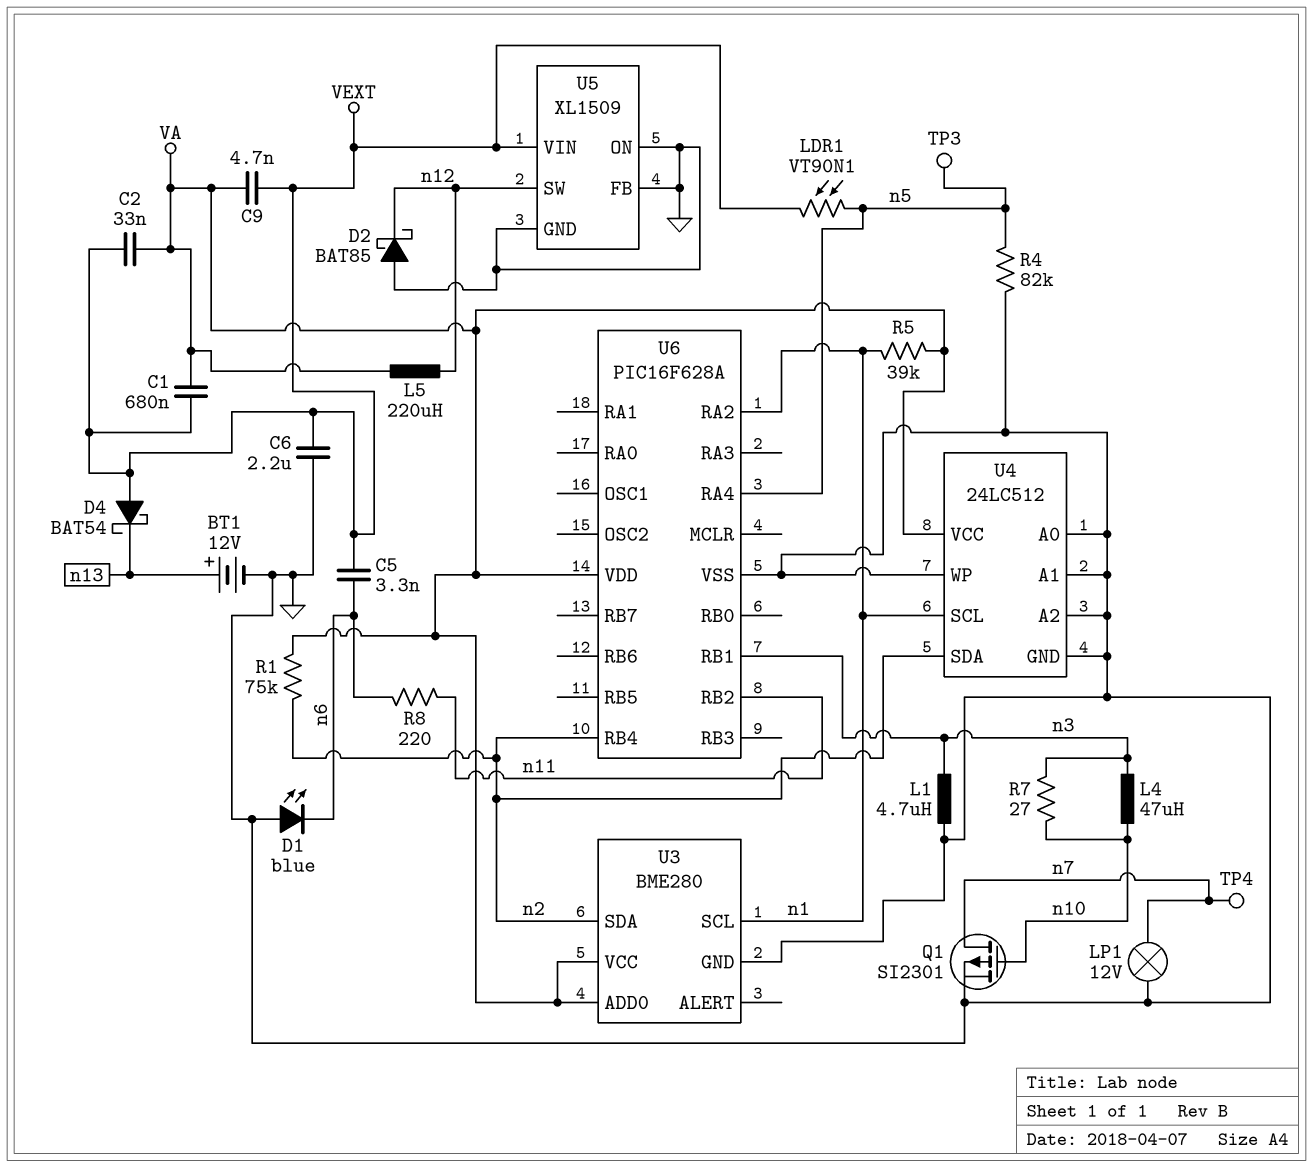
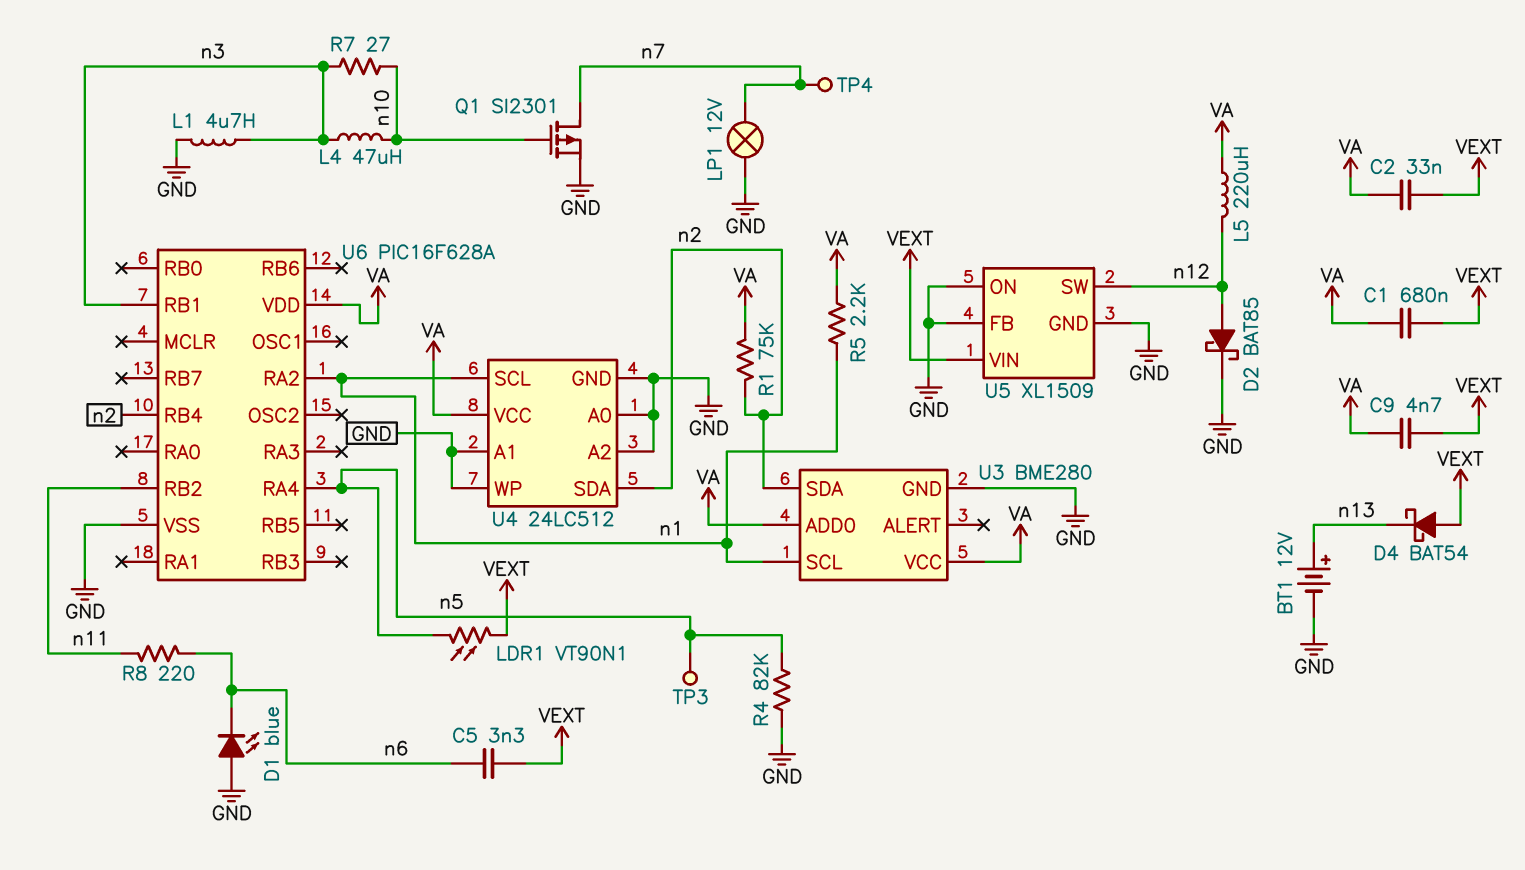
C6: 2.2uF (GND, VEXT) -> none
D2: schottky BAT85 (A GND, K n12) -> schottky BAT85 (A n12, K GND)
R5: 39k (VA, n1) -> 2.2k (VA, n1)

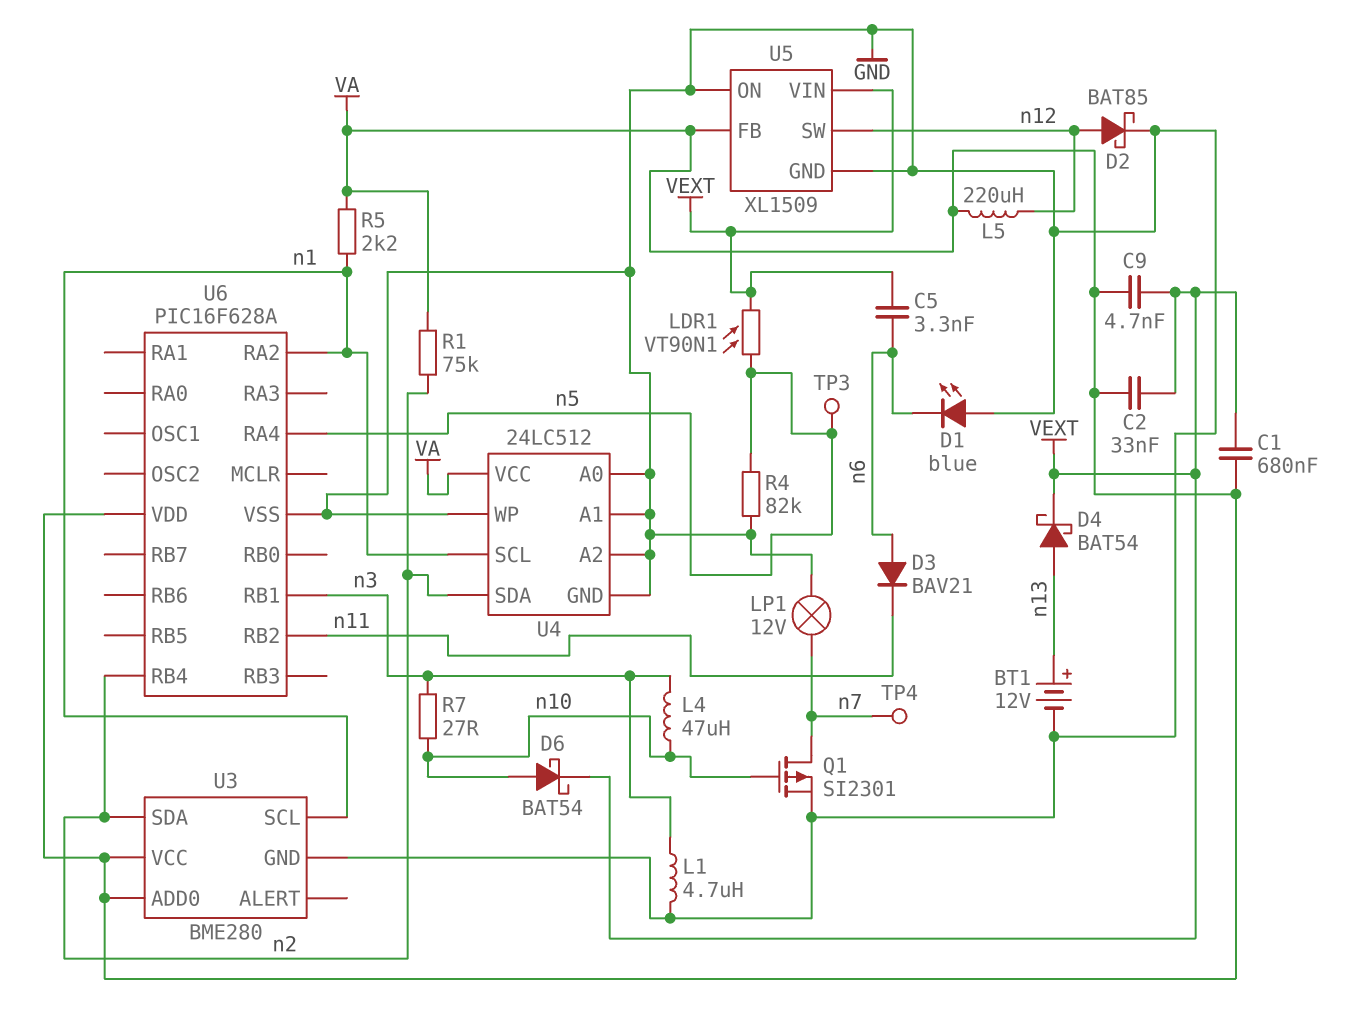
D3: none -> diode BAV21 (A n6, K n11)
D4: schottky BAT54 (A VEXT, K n13) -> schottky BAT54 (A n13, K VEXT)
D6: none -> schottky BAT54 (A n10, K VEXT)
R8: 220 (n6, n11) -> none
U5 pin FB: GND -> VA

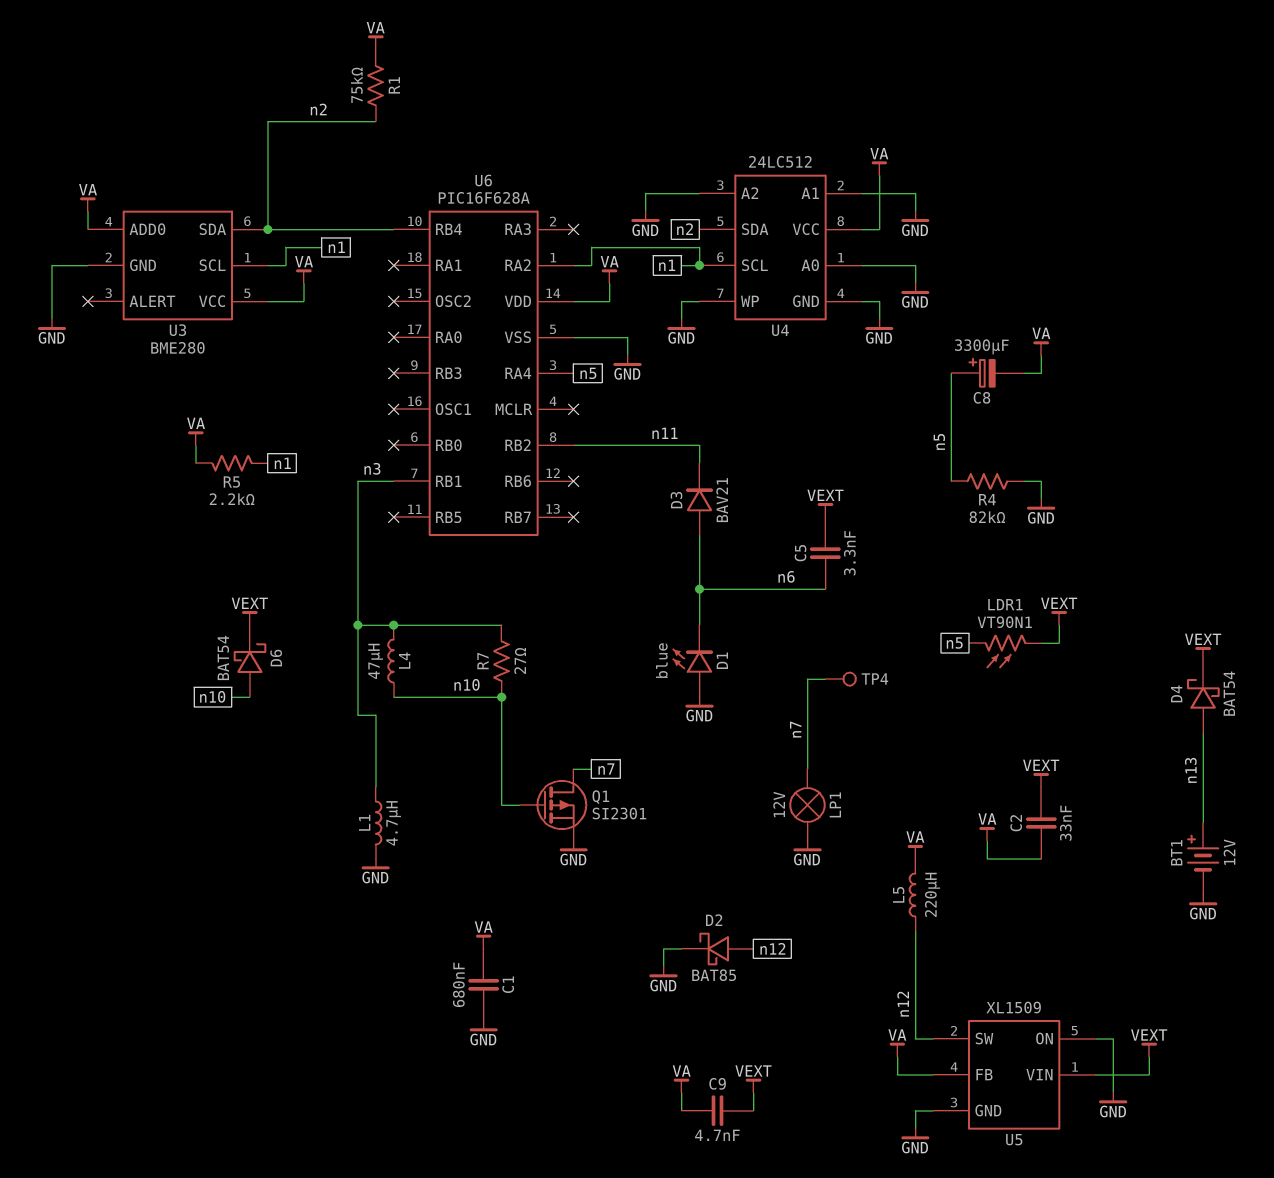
C1: 680nF (VA, VEXT) -> 680nF (GND, VA)
C8: none -> 3300uF (plus n5, minus VA)
TP3: test point (n5) -> none

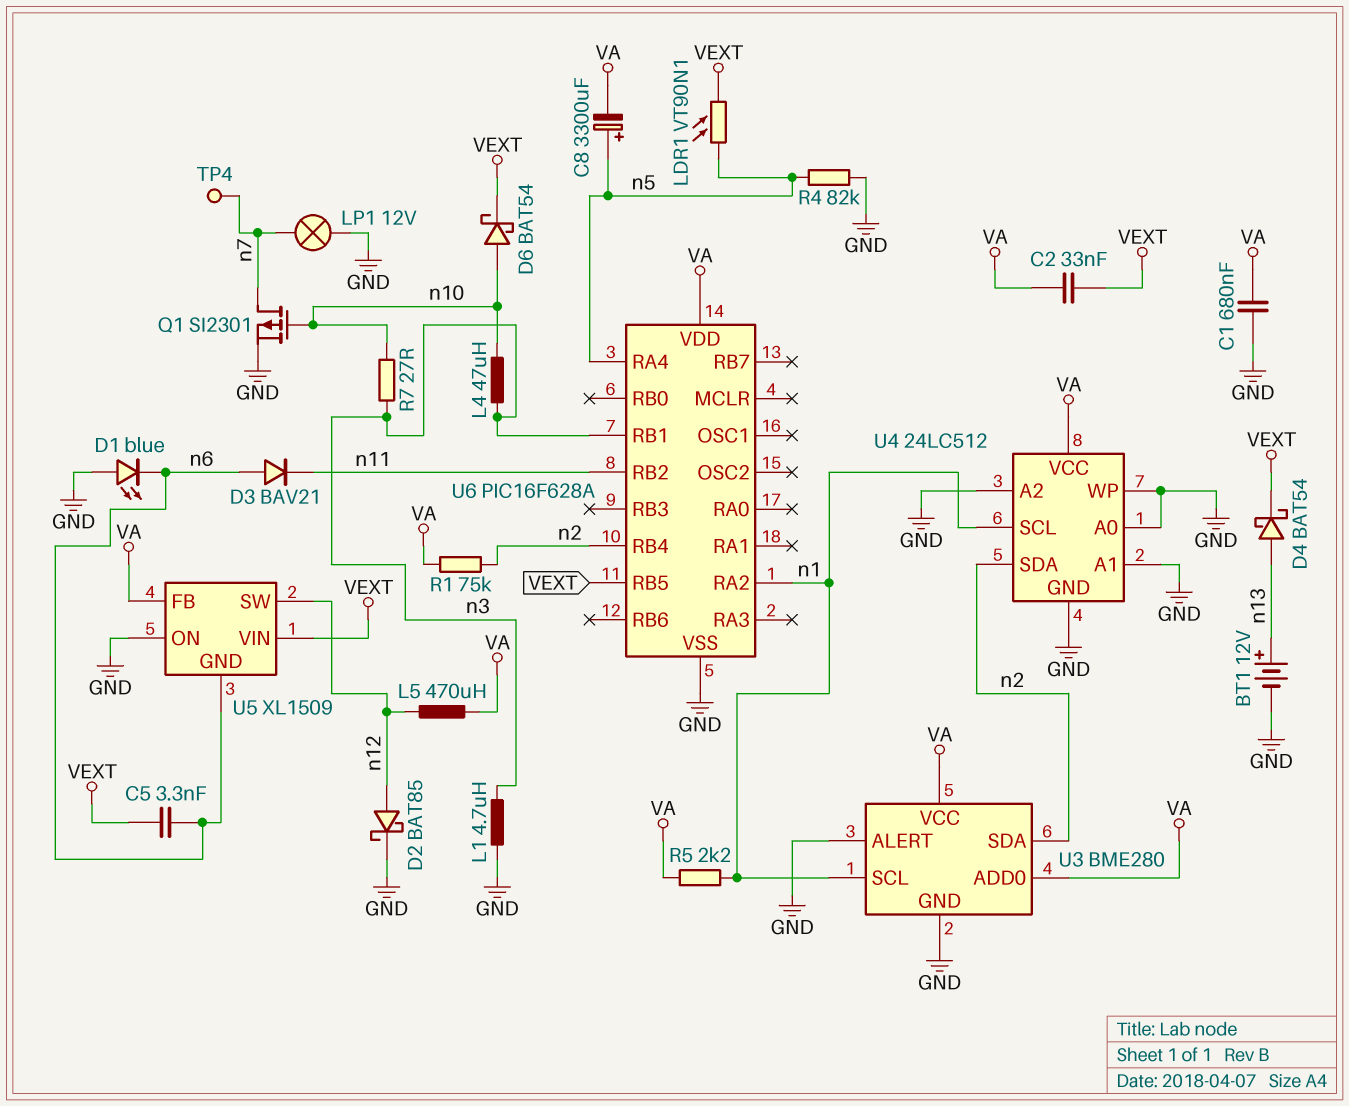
C9: 4.7nF (VA, VEXT) -> none
L5: 220uH (VA, n12) -> 470uH (VA, n12)
U3 pin ALERT: none -> GND
U5 pin GND: GND -> n6
U6 pin RB5: none -> VEXT

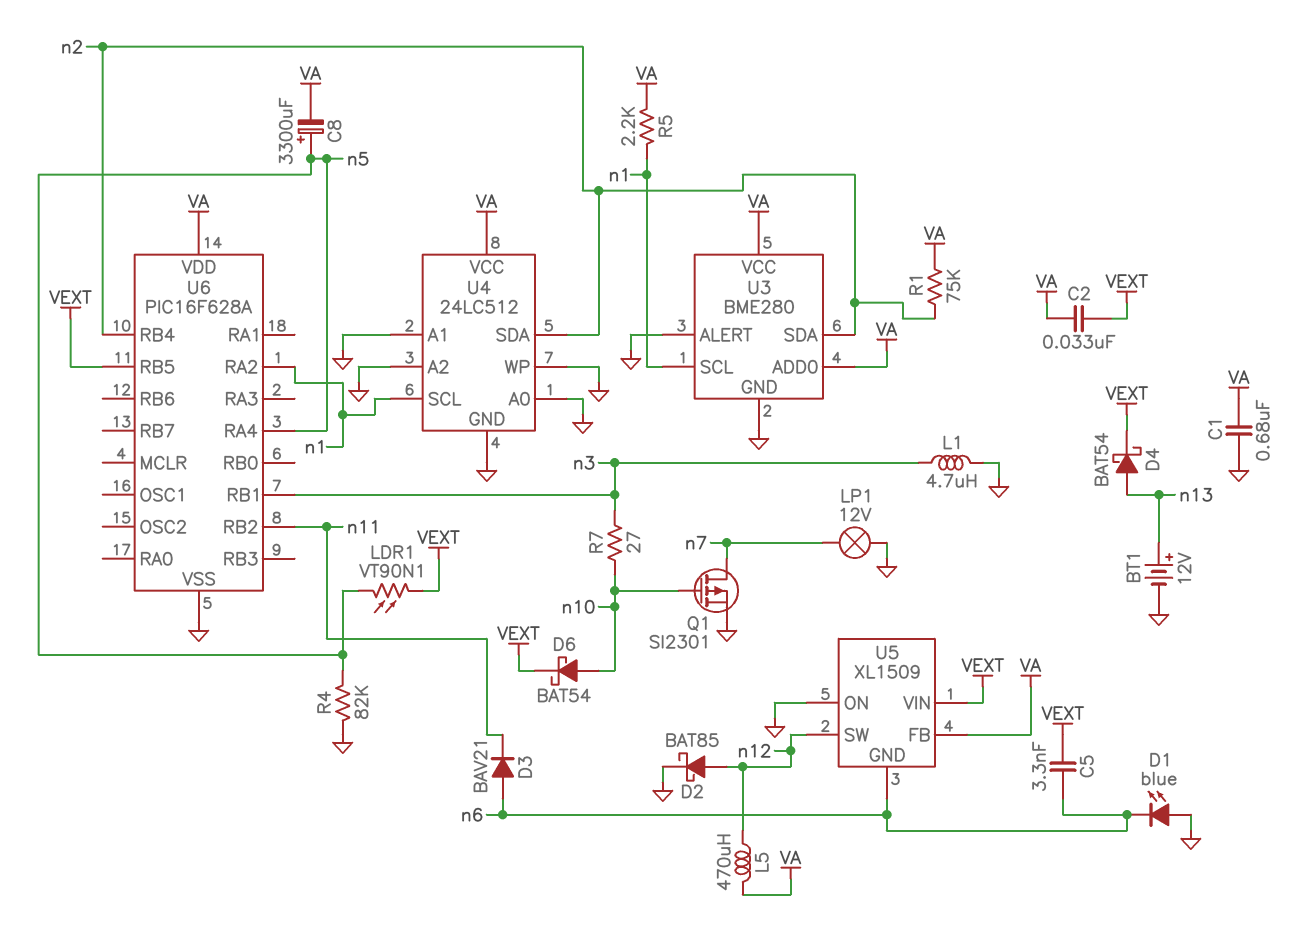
L4: 47uH (n3, n10) -> none
TP4: test point (n7) -> none

